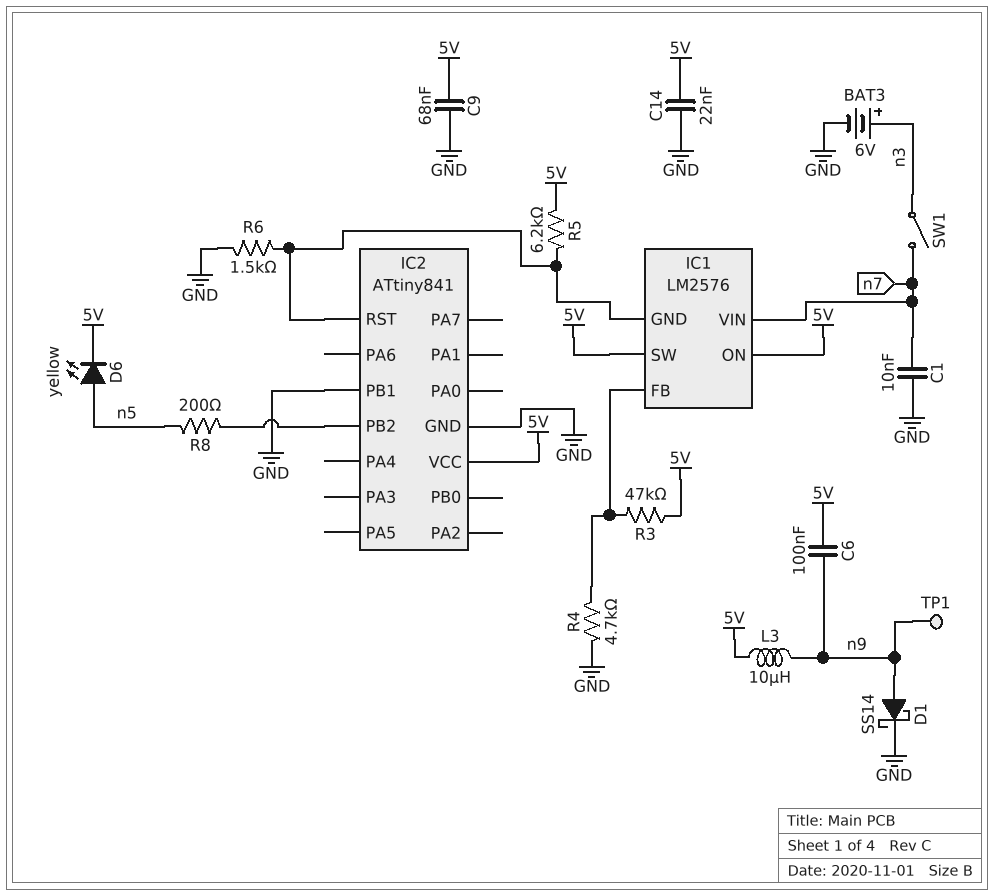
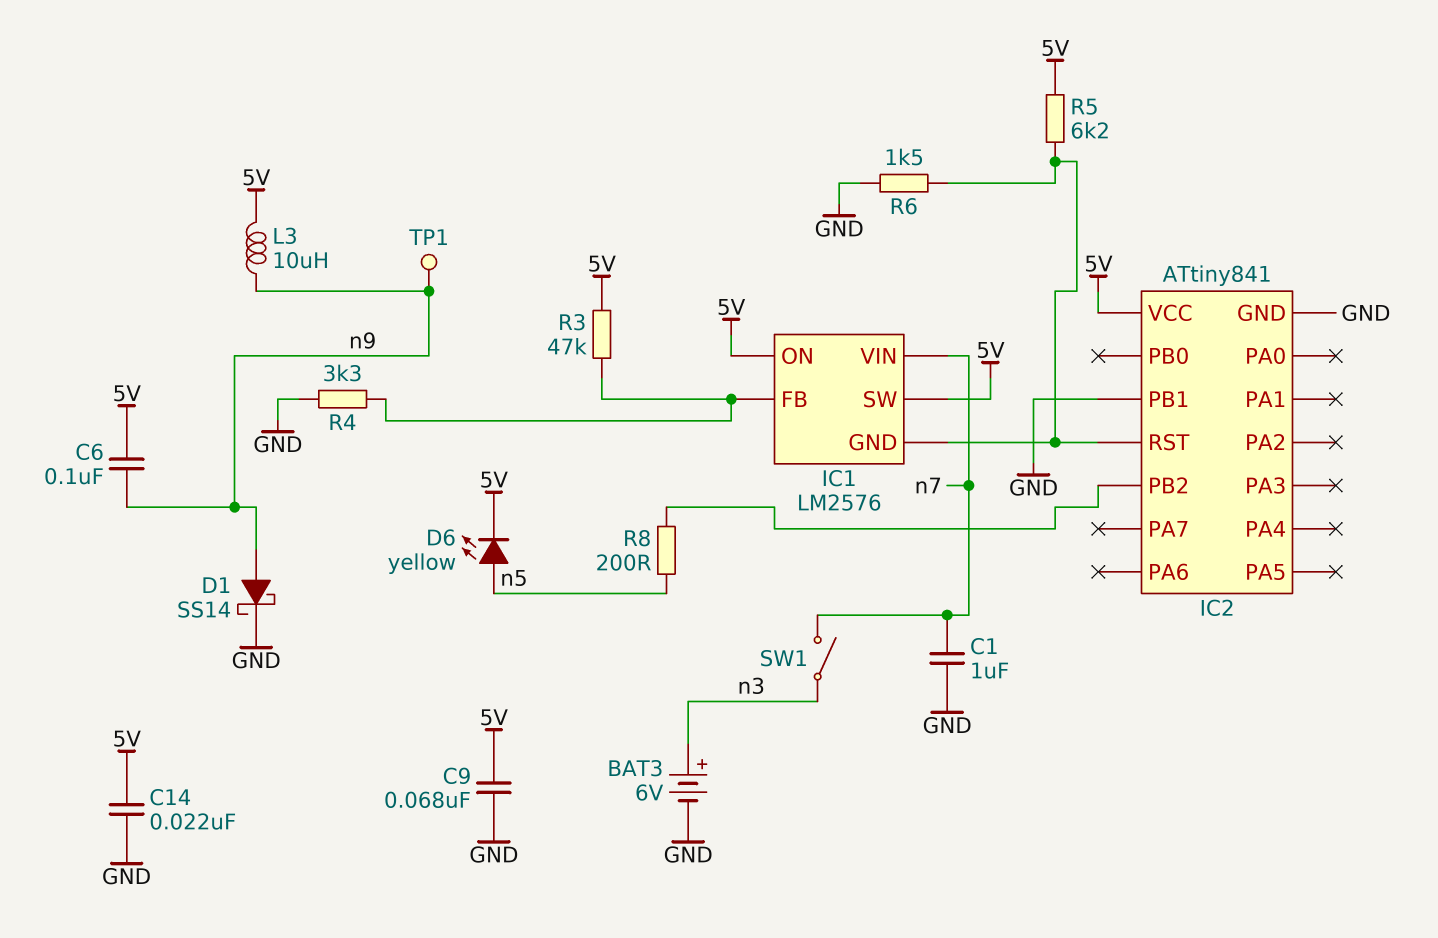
C1: 10nF (GND, n7) -> 1uF (GND, n7)
R4: 4.7k (GND, IC1/FB) -> 3.3k (GND, IC1/FB)

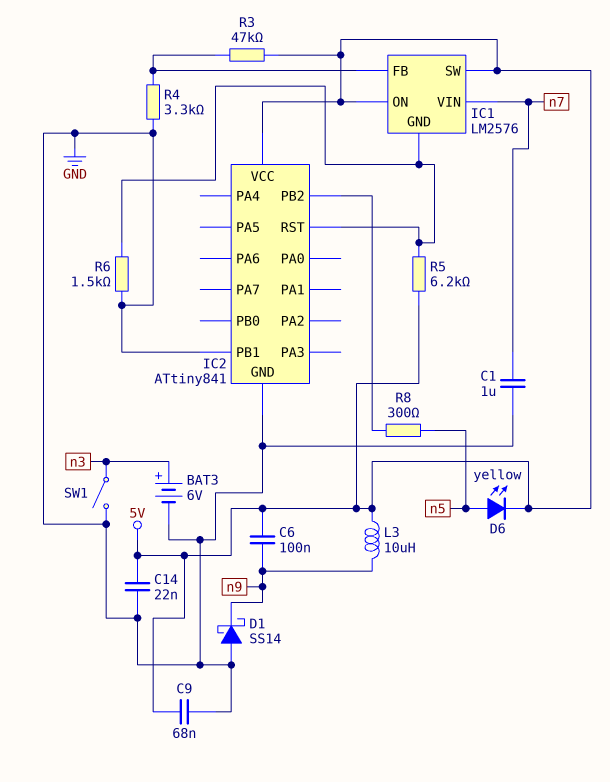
D1: schottky SS14 (A n9, K GND) -> schottky SS14 (A GND, K n9)
R8: 200 (IC2/PB2, n5) -> 300 (IC2/PB2, n5)
SW1: switch (n3, n7) -> switch (GND, n3)
TP1: test point (n9) -> none

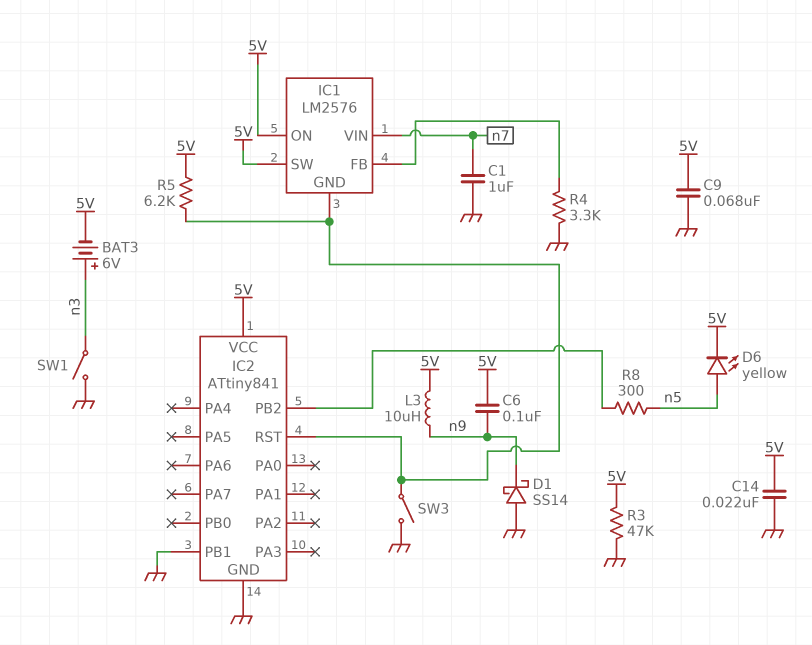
BAT3: 6V (plus n3, minus GND) -> 6V (plus n3, minus 5V)
R3: 47k (5V, IC1/FB) -> 47k (5V, GND)
R6: 1.5k (GND, IC1/GND) -> none
SW3: none -> switch (GND, IC1/GND)

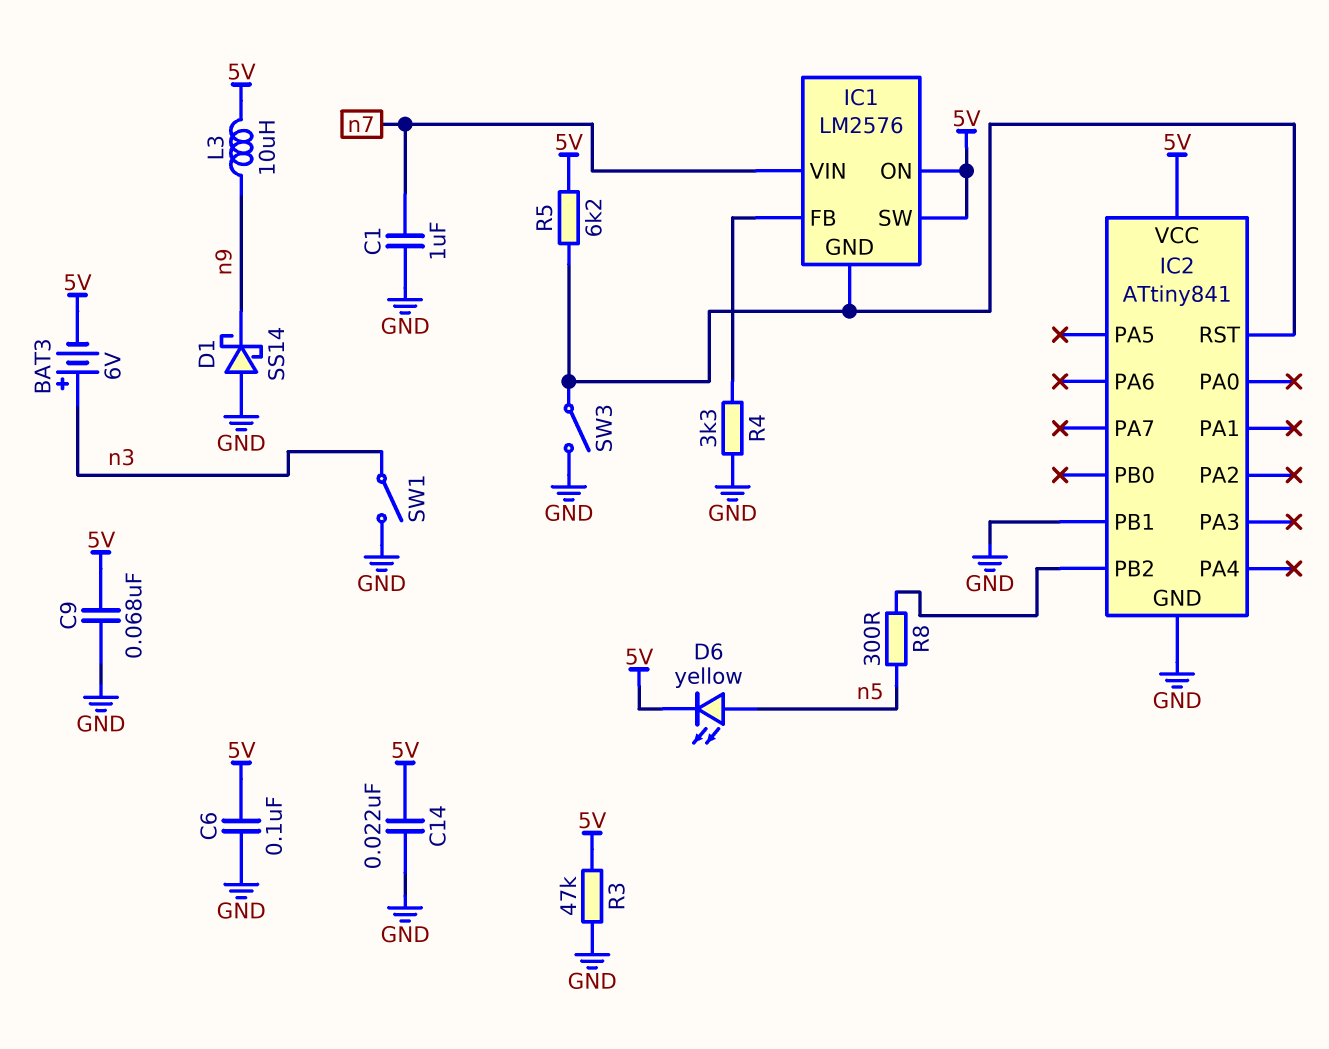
C6: 100nF (5V, n9) -> 100nF (5V, GND)

